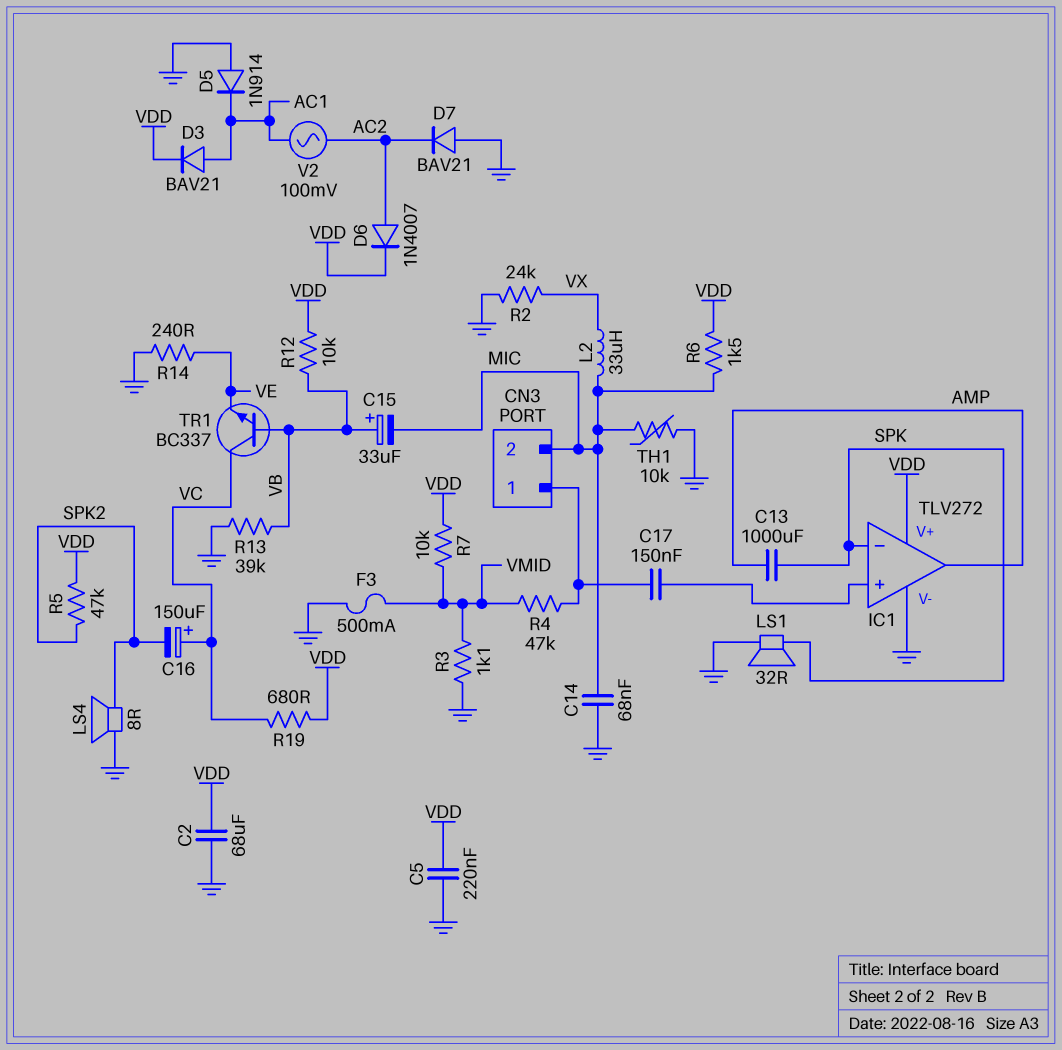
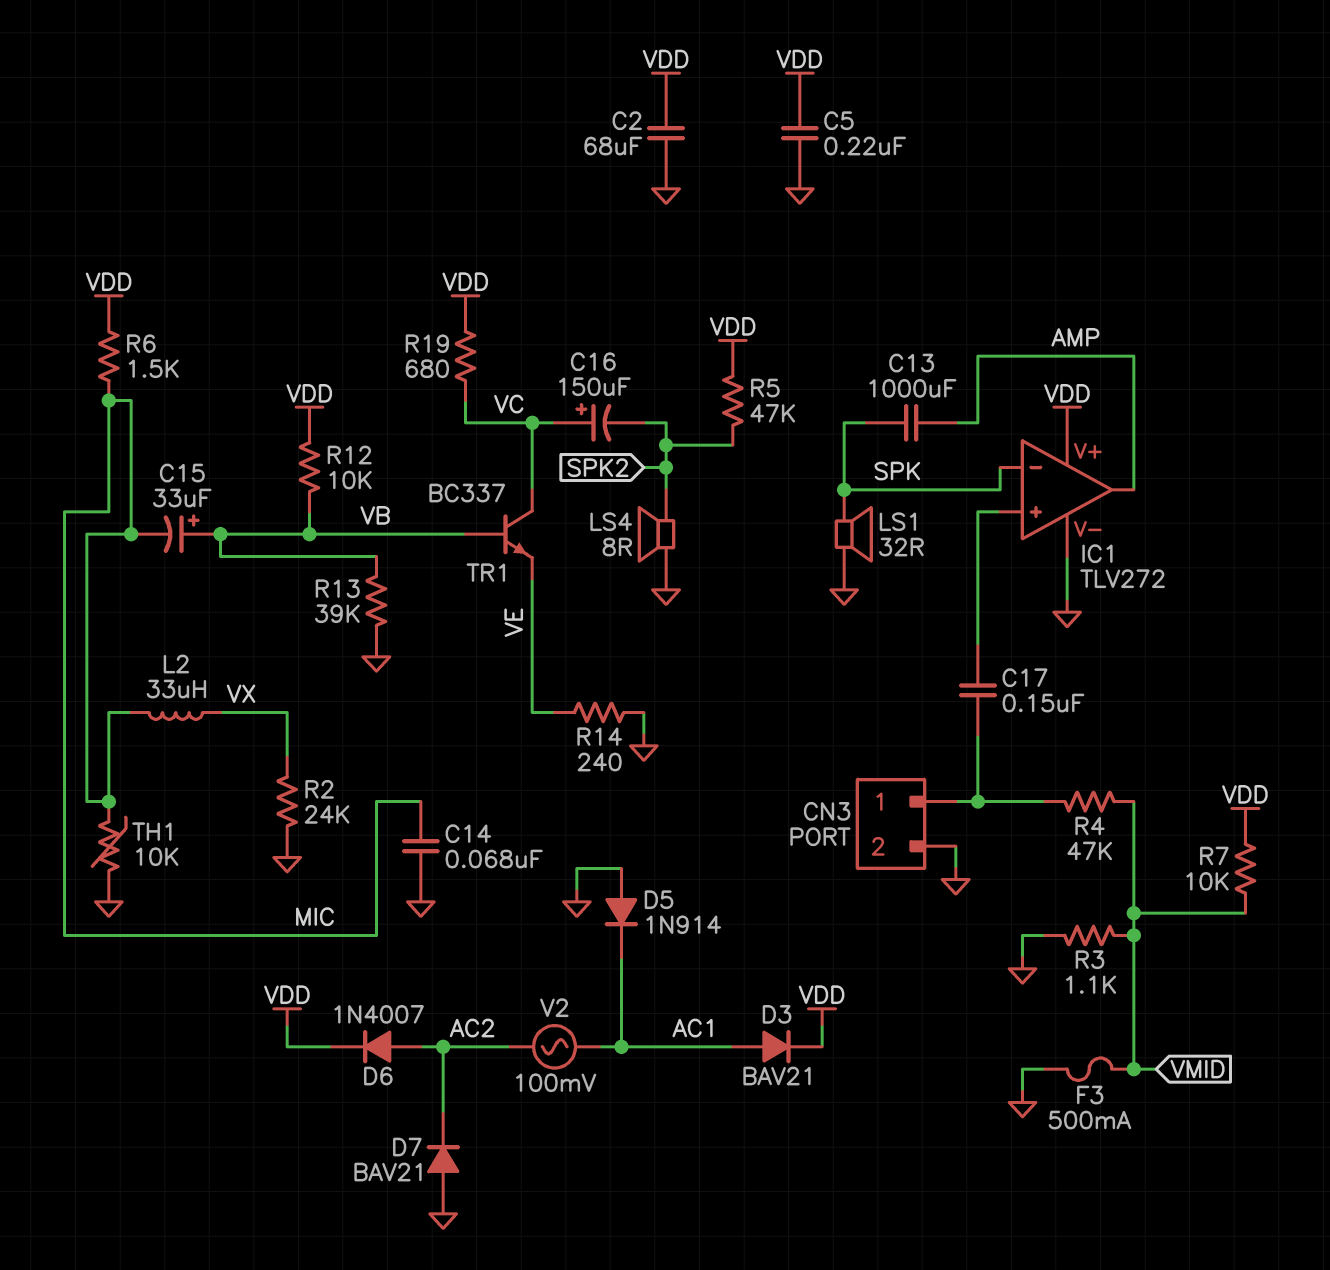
CN3 pin 2: MIC -> GND

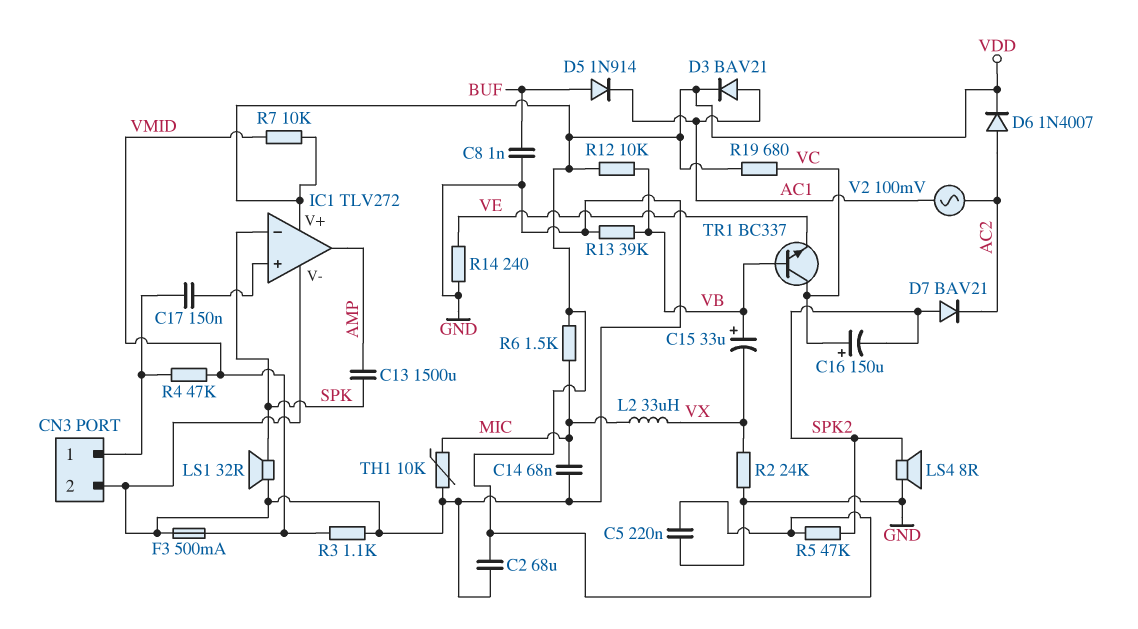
C8: none -> 1nF (BUF, GND)
C13: 1000uF (AMP, SPK) -> 1500uF (AMP, SPK)
C15: 33uF (plus VB, minus MIC) -> 33uF (plus VB, minus VX)
D5: diode 1N914 (A GND, K AC1) -> diode 1N914 (A BUF, K AC1)
D7: diode BAV21 (A GND, K AC2) -> diode BAV21 (A SPK2, K AC2)

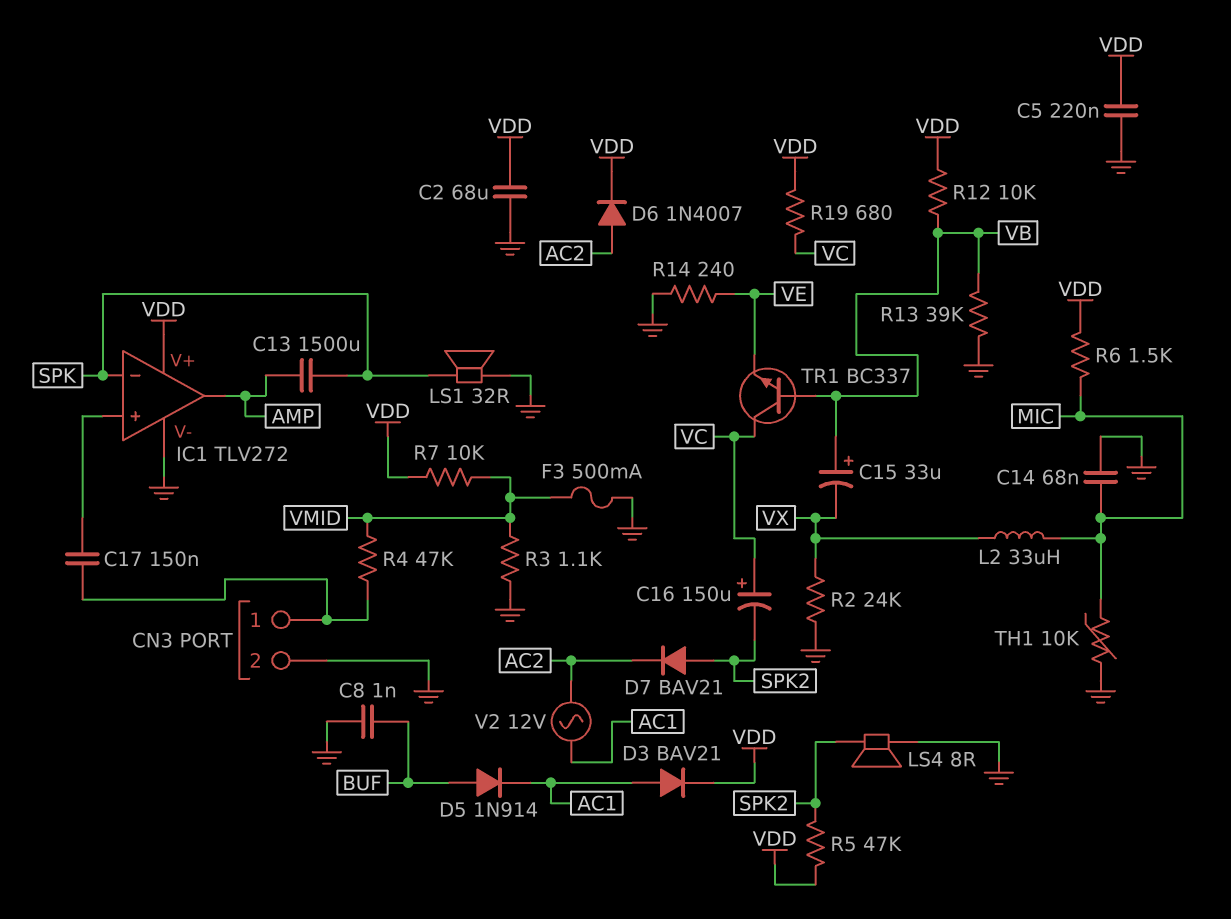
V2: AC 100mV (AC1, AC2) -> AC 12V (AC1, AC2)

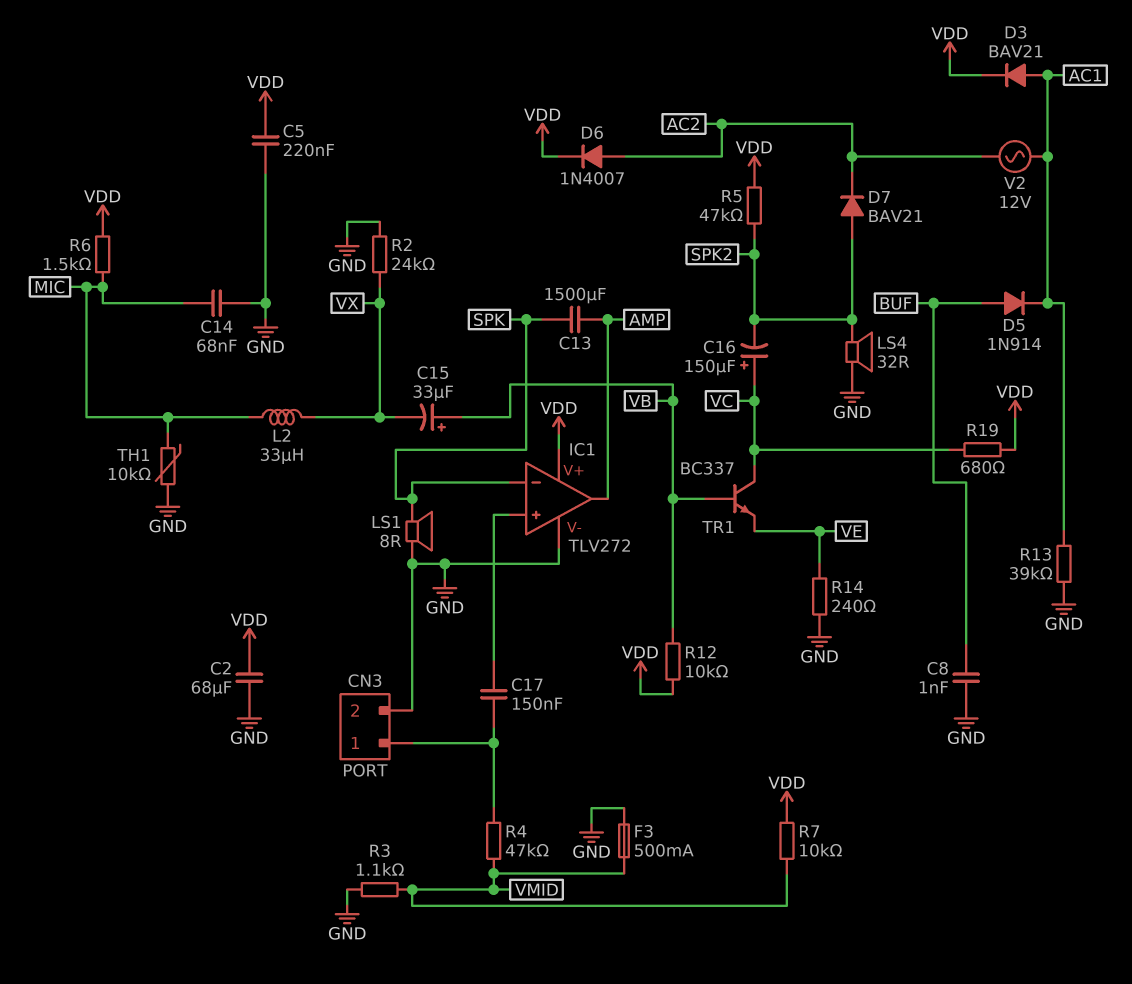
LS1: speaker 32R (GND, SPK) -> speaker 8R (GND, SPK)
LS4: speaker 8R (GND, SPK2) -> speaker 32R (GND, SPK2)
R13: 39k (GND, VB) -> 39k (AC1, GND)

